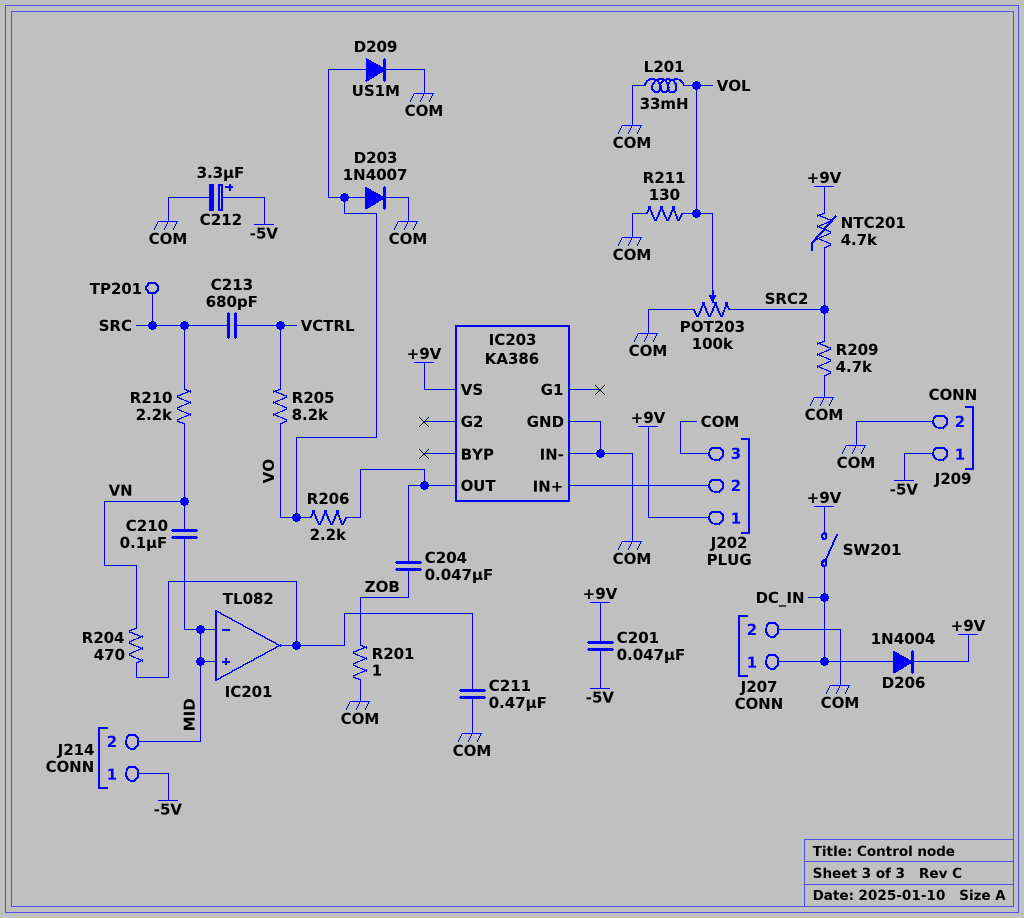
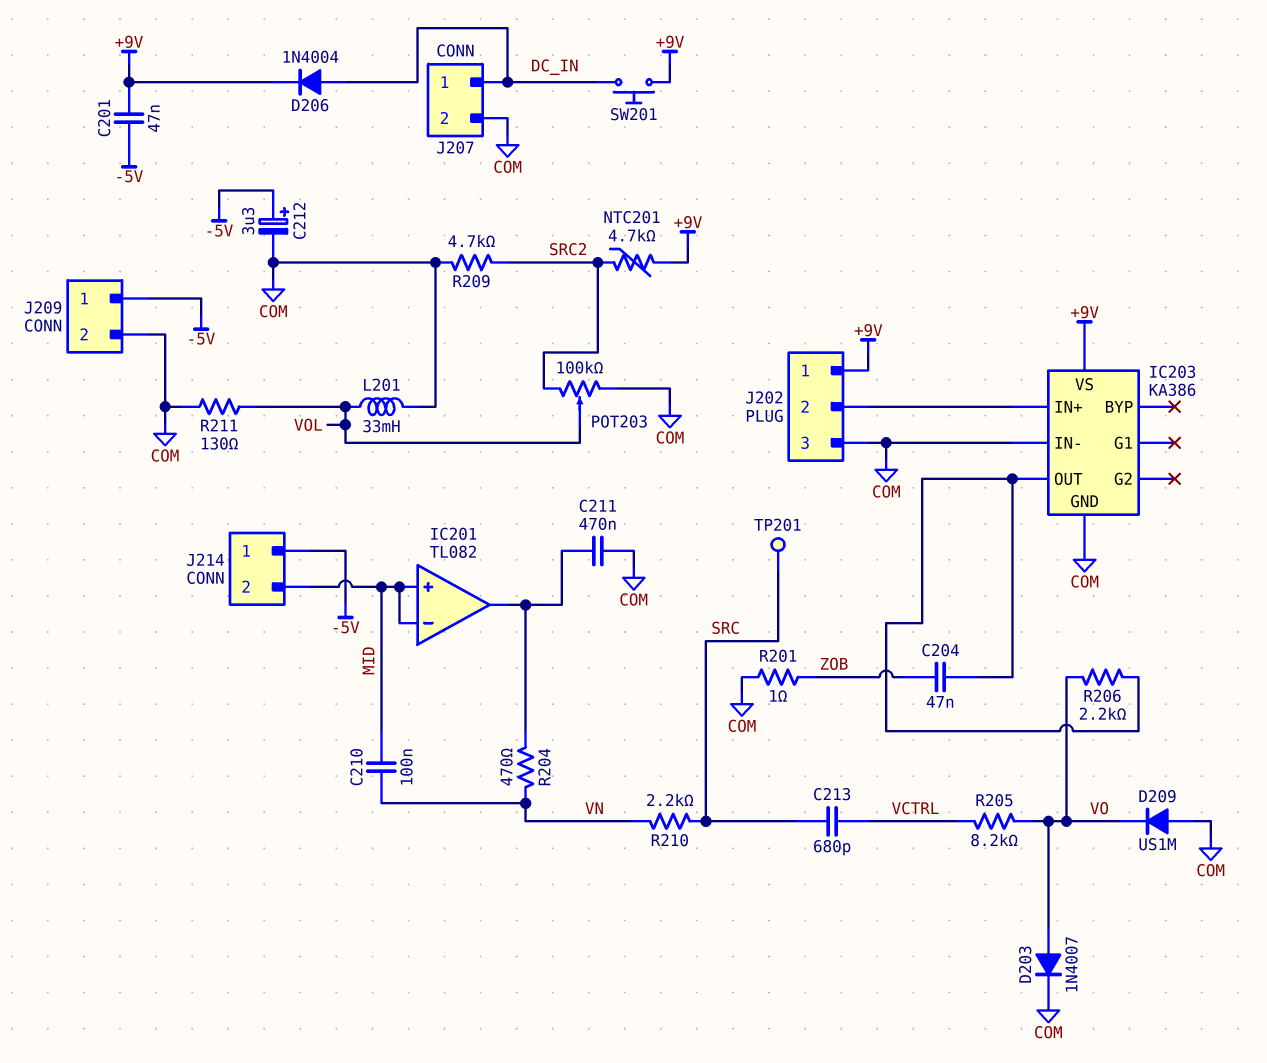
D209: diode US1M (A VO, K COM) -> diode US1M (A COM, K VO)
SW201: switch (+9V, DC_IN) -> button (+9V, DC_IN)

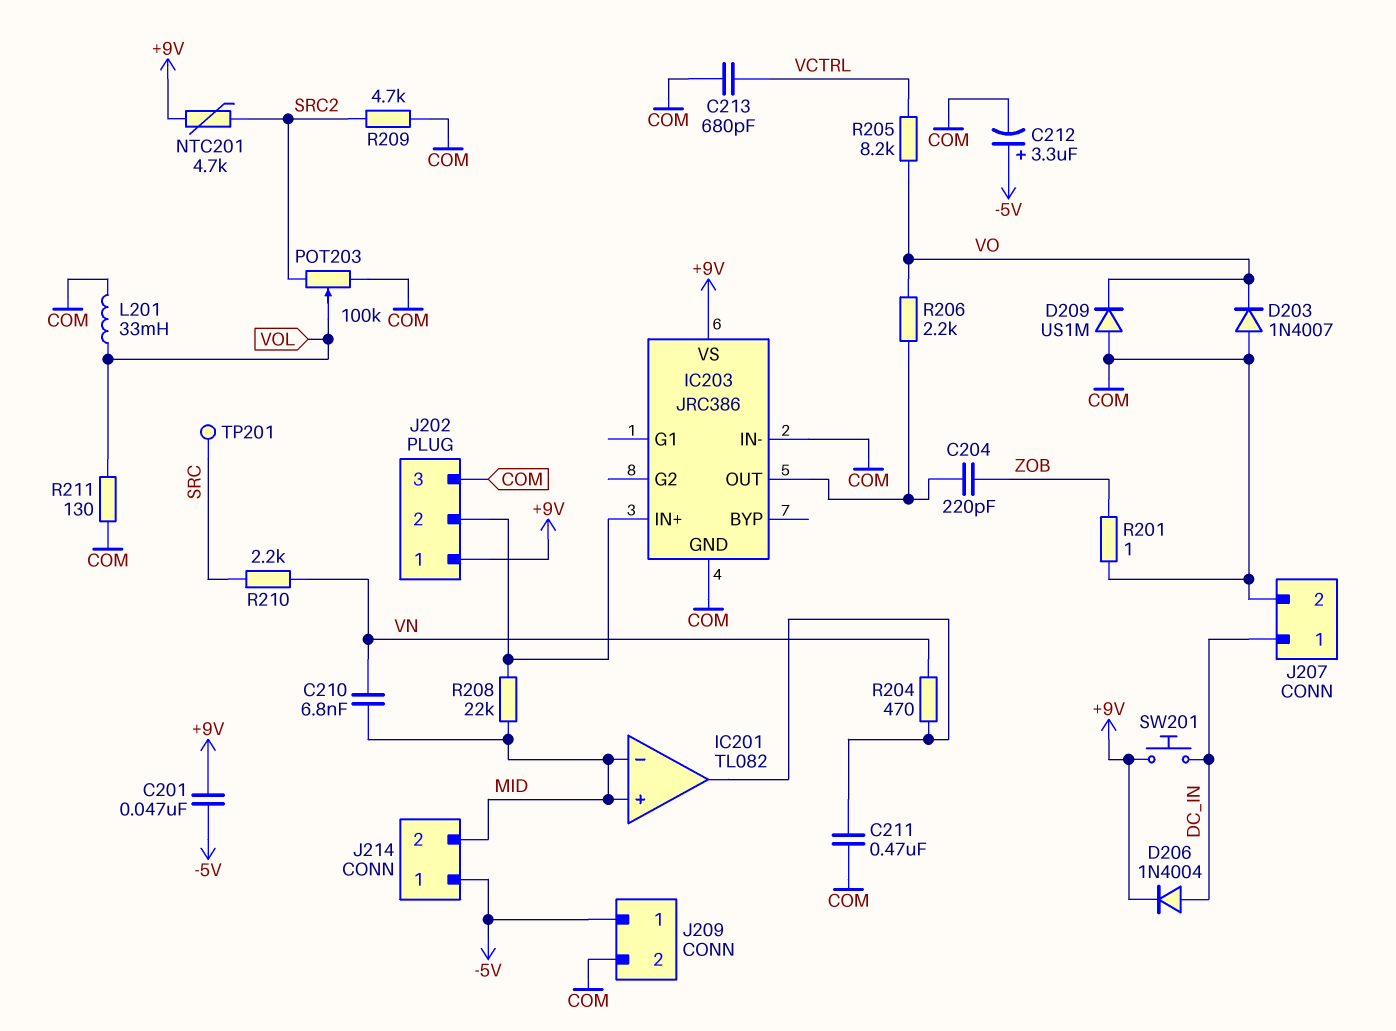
C204: 47nF (IC203/OUT, ZOB) -> 220pF (IC203/OUT, ZOB)
C210: 100nF (MID, VN) -> 6.8nF (MID, VN)
C213: 680pF (SRC, VCTRL) -> 680pF (COM, VCTRL)
D203: diode 1N4007 (A VO, K COM) -> diode 1N4007 (A COM, K VO)
IC203: KA386 -> JRC386
R208: none -> 22k (IC203/IN+, MID)

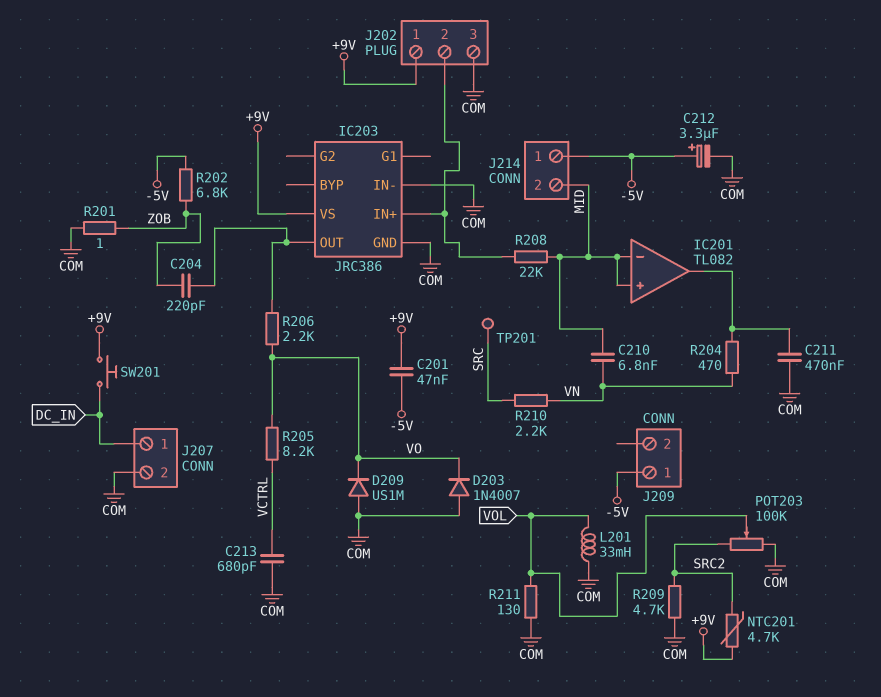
D206: diode 1N4004 (A DC_IN, K +9V) -> none
J209 pin 2: COM -> none
R202: none -> 6.8k (-5V, ZOB)

